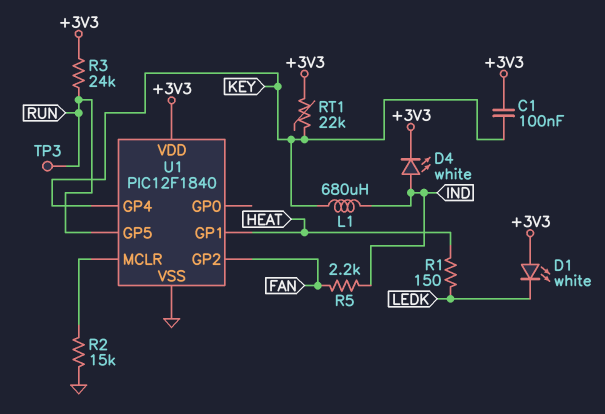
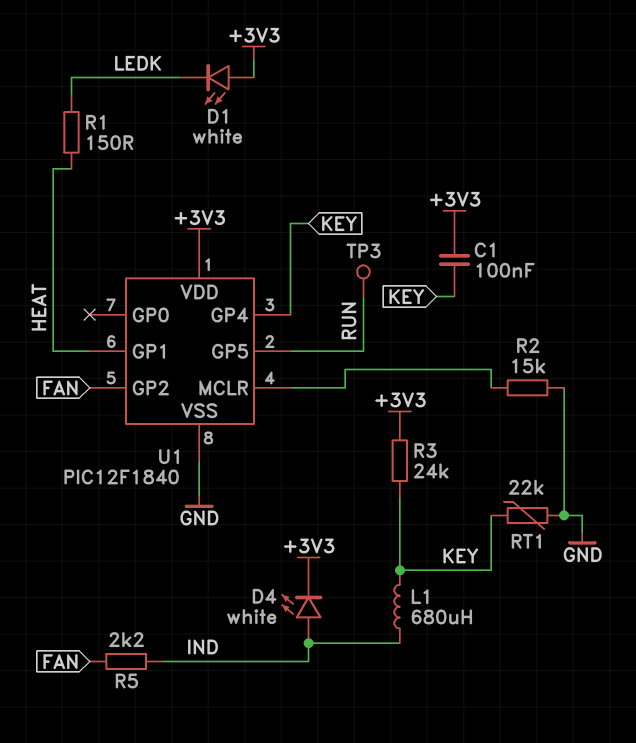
R3: 24k (+3V3, RUN) -> 24k (+3V3, KEY)
RT1: 22k (+3V3, KEY) -> 22k (GND, KEY)

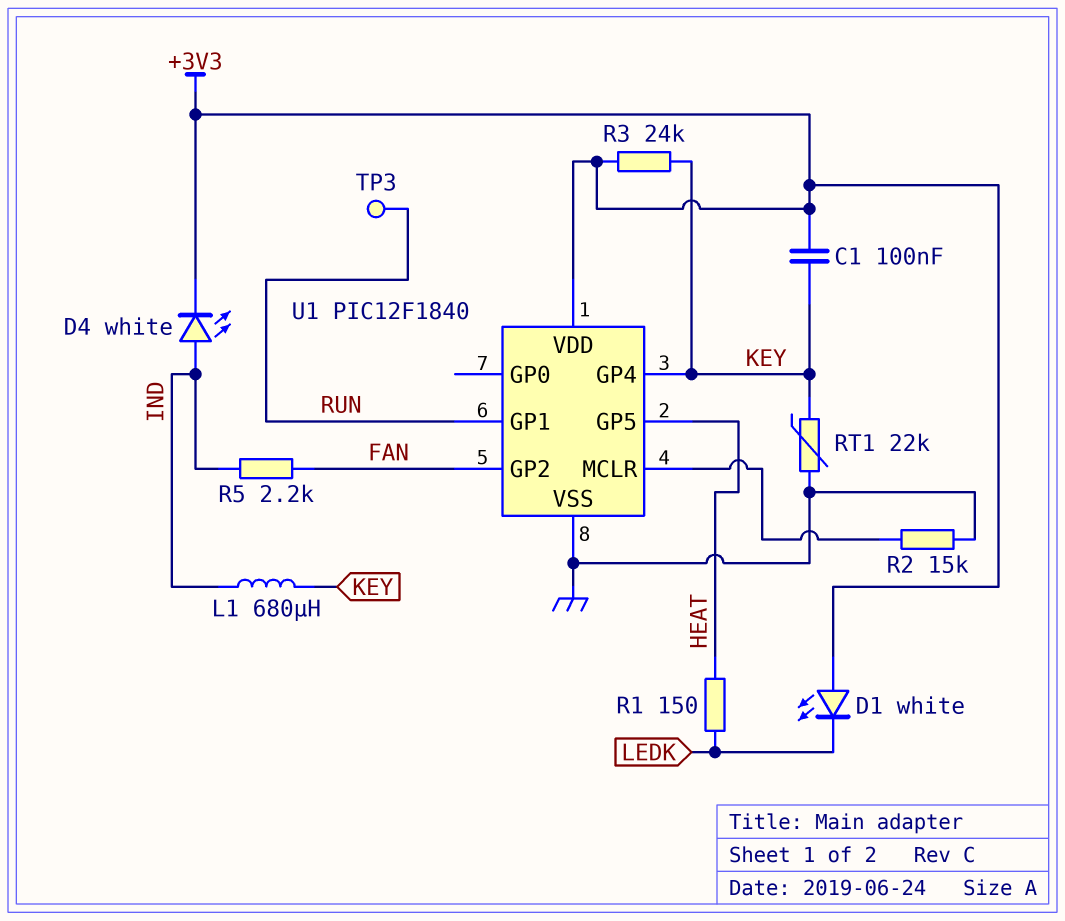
U1 pin GP1: HEAT -> RUN
U1 pin GP5: RUN -> HEAT

